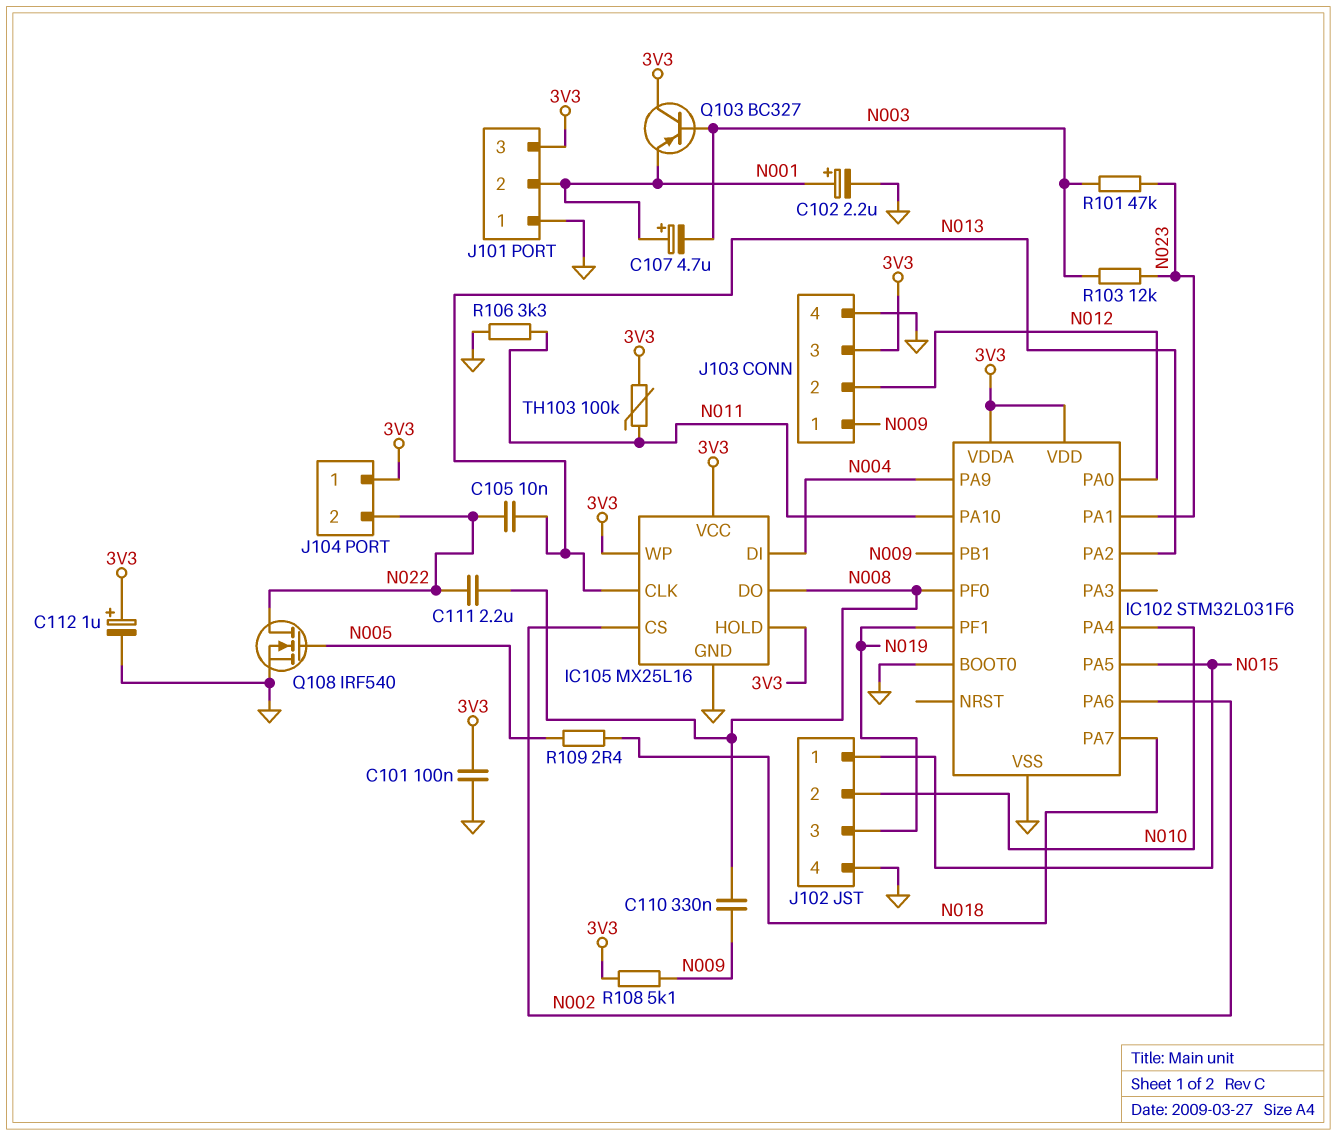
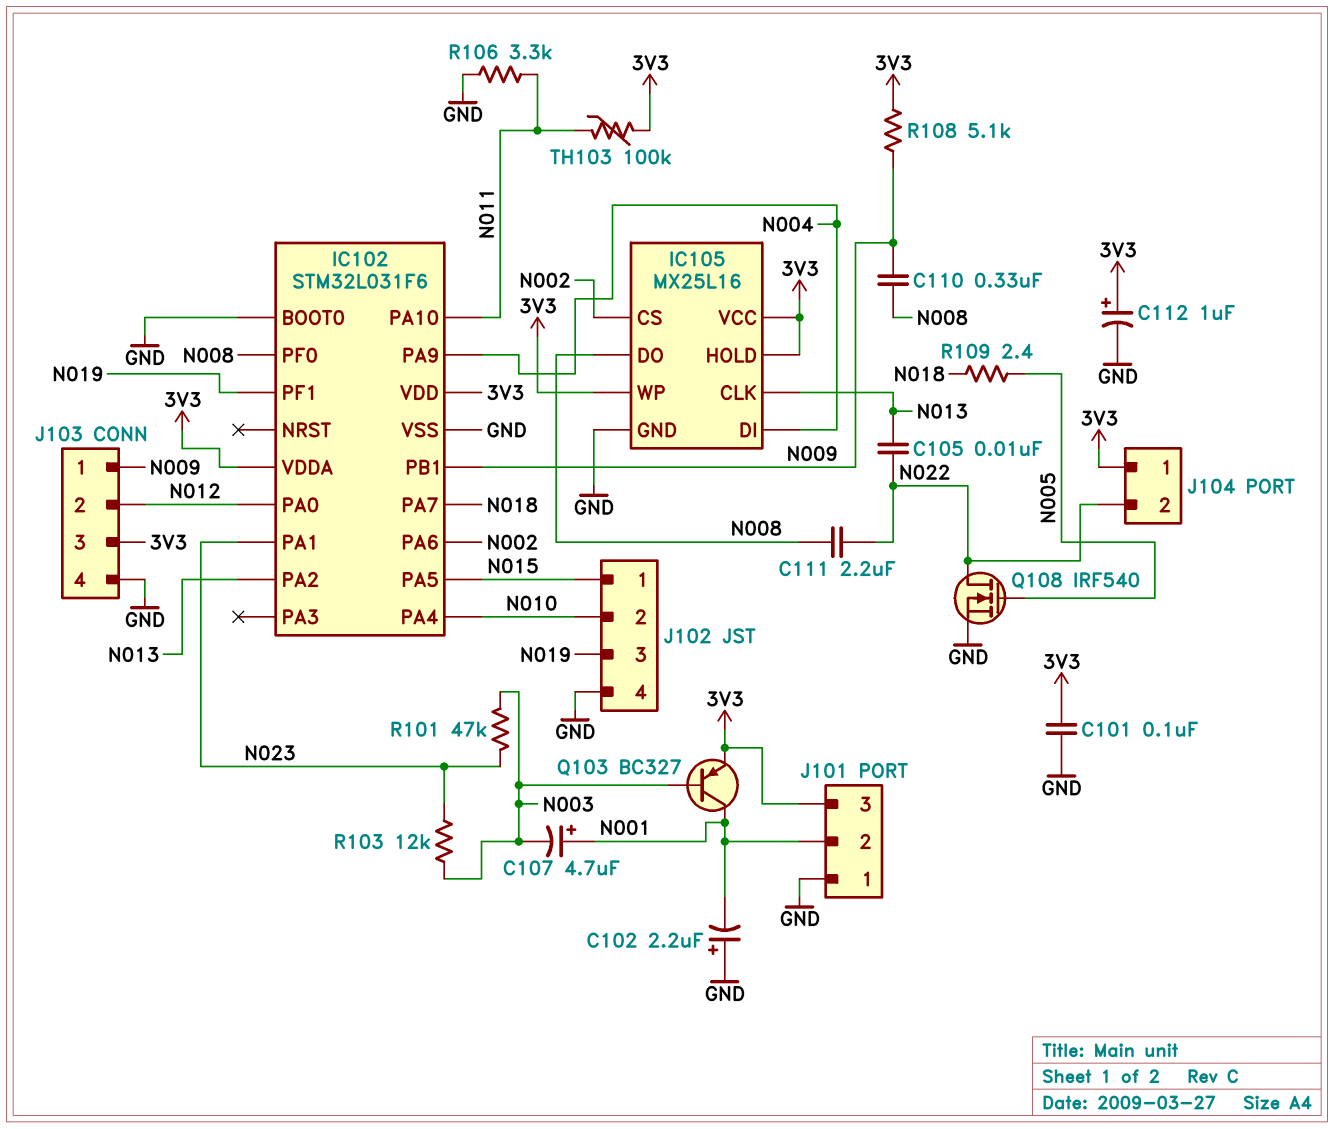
C102: 2.2uF (plus N001, minus GND) -> 2.2uF (plus GND, minus N001)
Q103: PNP BC327 (B N003, C 3V3, E N001) -> PNP BC327 (B N003, C N001, E 3V3)

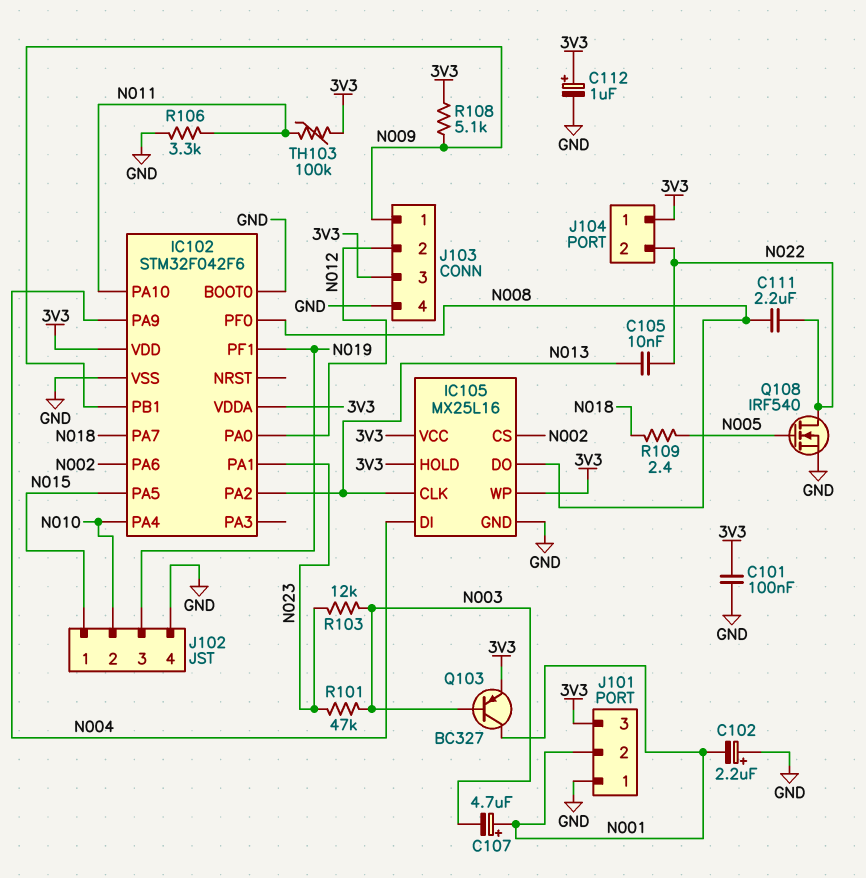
C110: 330nF (N008, N009) -> none
IC102: STM32L031F6 -> STM32F042F6

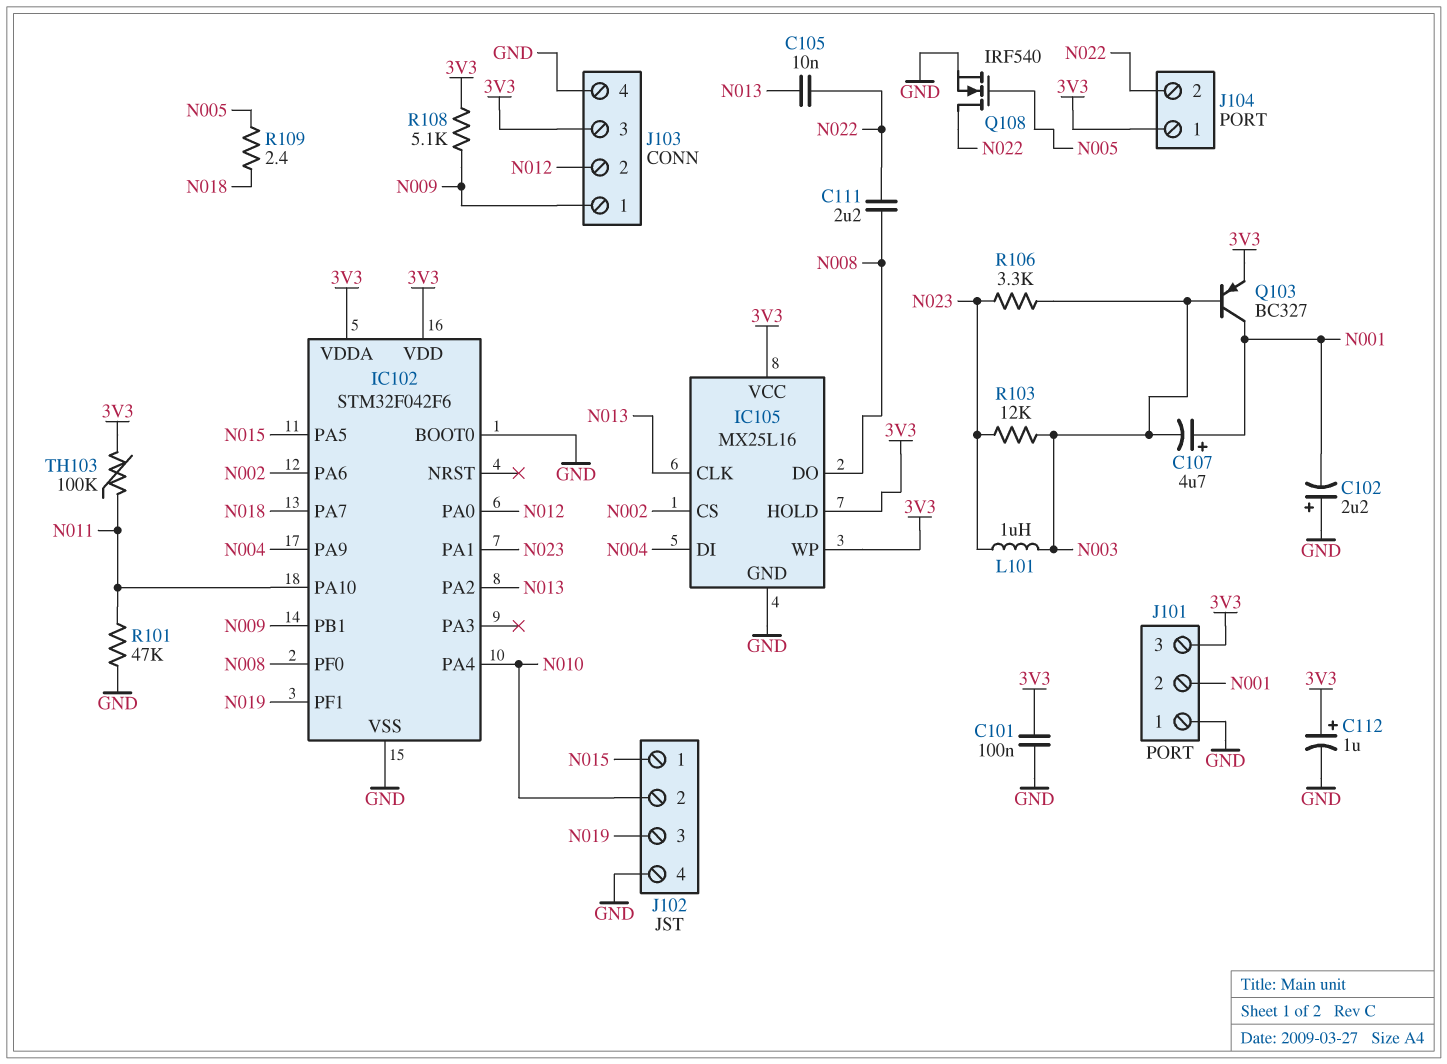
L101: none -> 1uH (N003, N023)
R101: 47k (N003, N023) -> 47k (GND, N011)
R106: 3.3k (GND, N011) -> 3.3k (N003, N023)

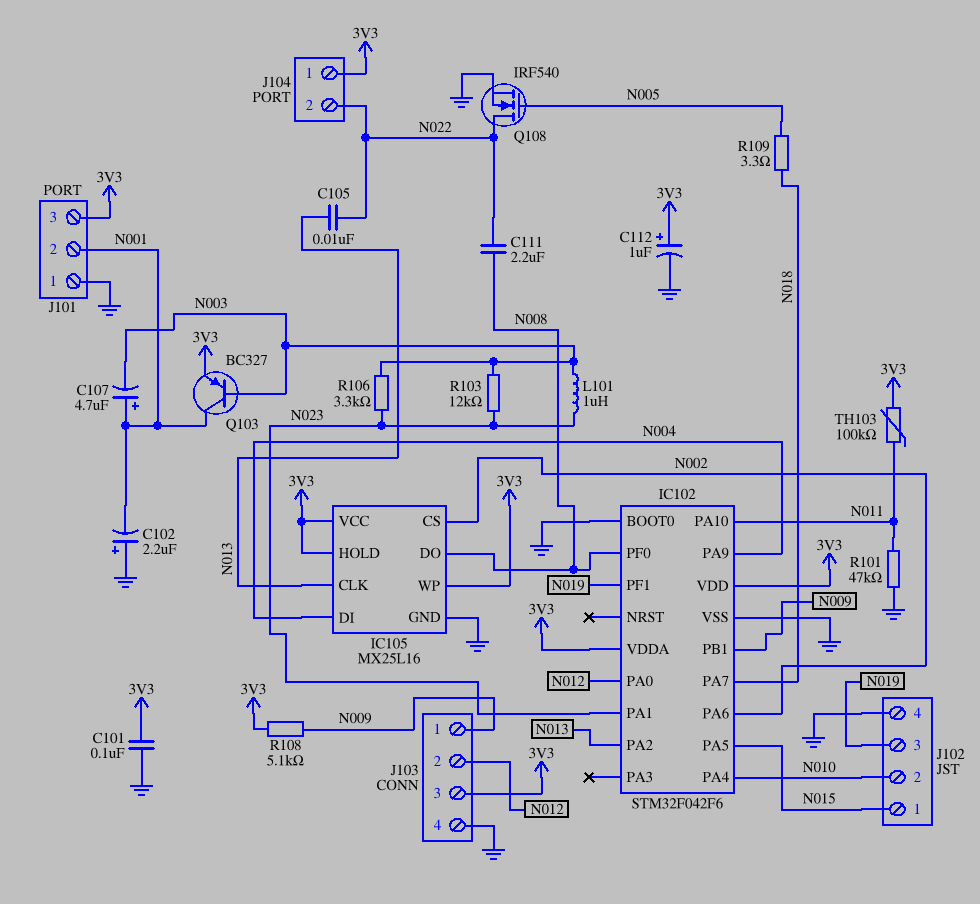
R109: 2.4 (N005, N018) -> 3.3 (N005, N018)

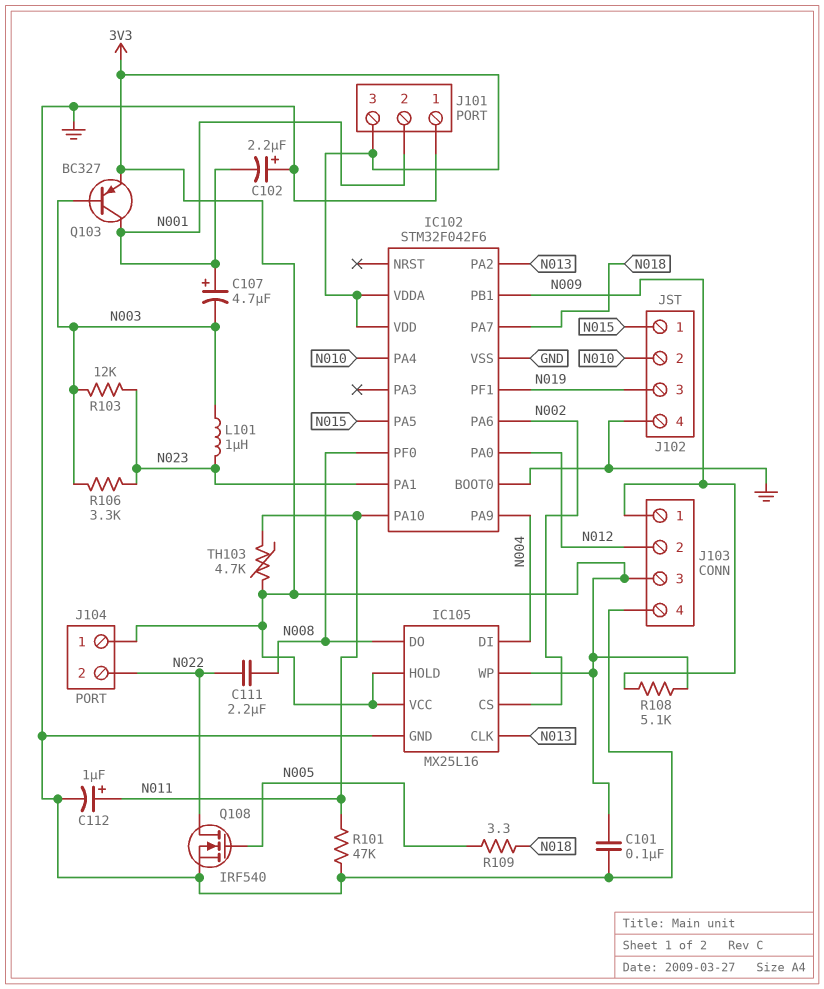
C105: 10nF (N013, N022) -> none
C112: 1uF (plus 3V3, minus GND) -> 1uF (plus N011, minus GND)
TH103: 100k (3V3, N011) -> 4.7k (3V3, N011)

